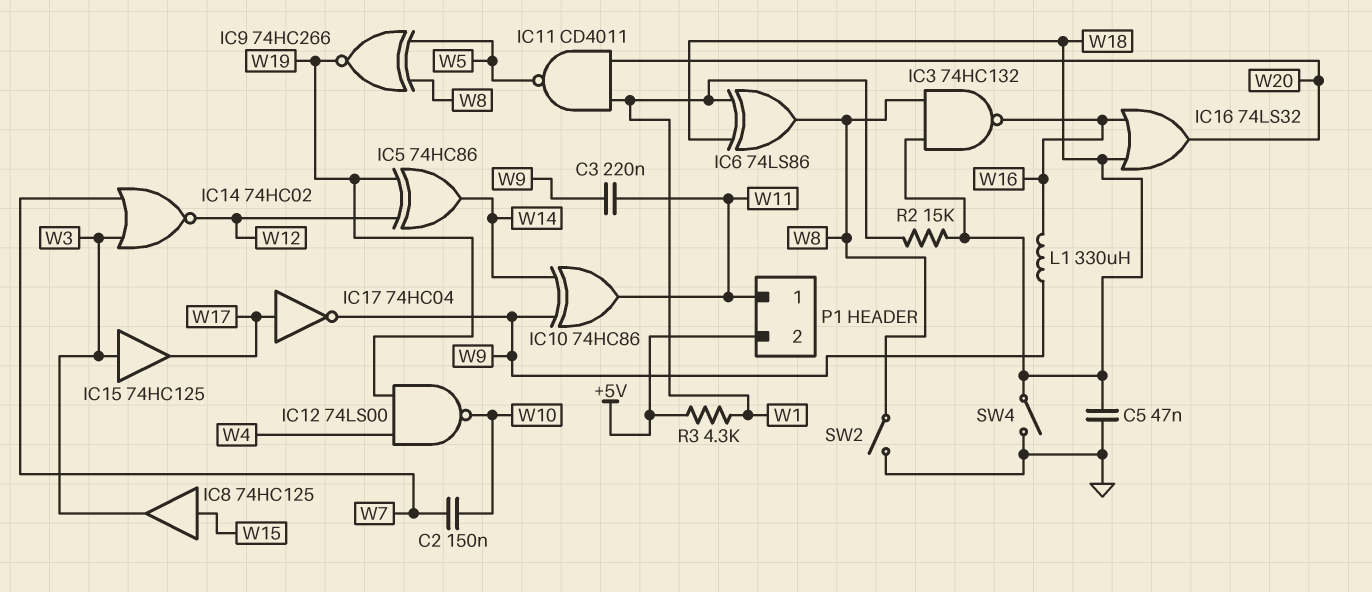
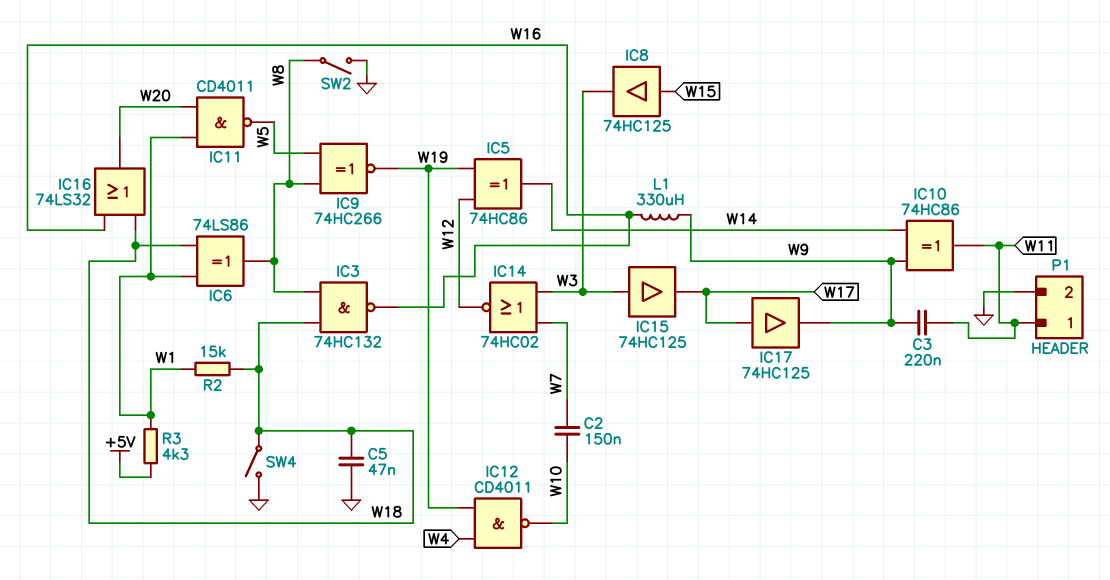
IC12: NAND 74LS00 (in W4, in W19, out W10) -> NAND CD4011 (in W4, in W19, out W10)
IC17: NOT 74HC04 (in W17, out W9) -> buffer 74HC125 (in W17, out W9)
P1 pin 2: +5V -> GND

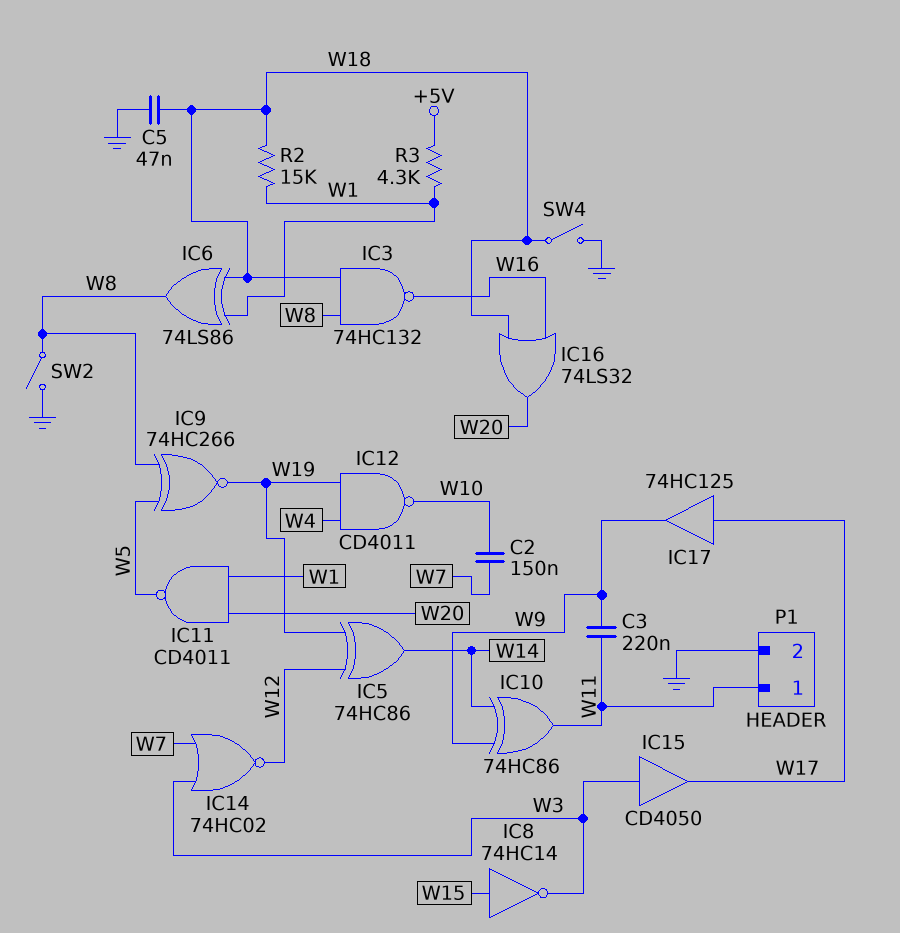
IC8: buffer 74HC125 (in W15, out W3) -> NOT 74HC14 (in W15, out W3)
IC15: buffer 74HC125 (in W3, out W17) -> buffer CD4050 (in W3, out W17)
L1: 330uH (W9, W16) -> none

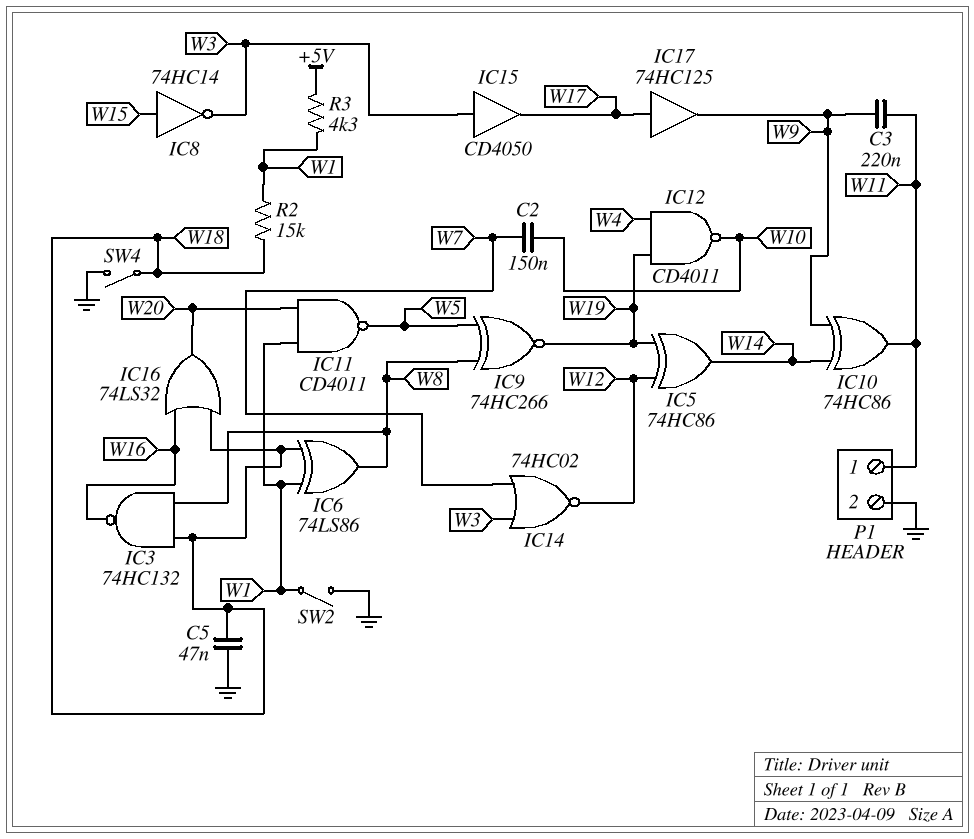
SW2: switch (GND, W8) -> switch (GND, W1)

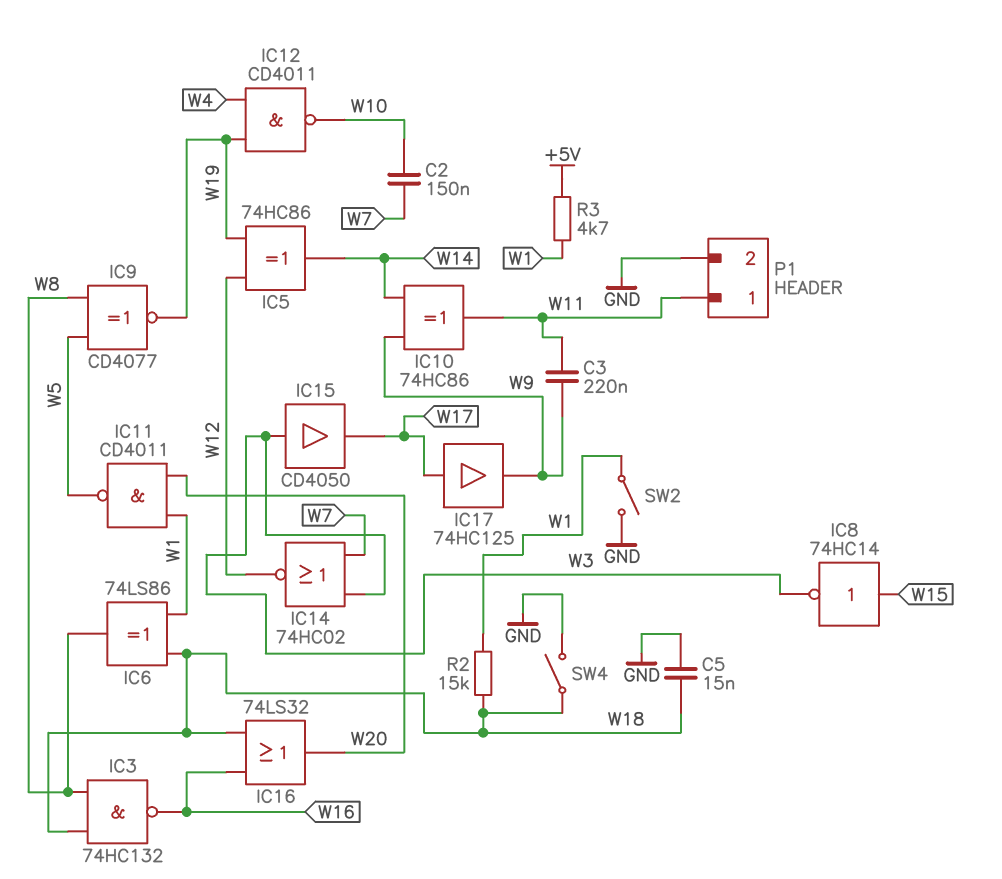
C5: 47nF (GND, W18) -> 15nF (GND, W18)
IC9: XNOR 74HC266 (in W5, in W8, out W19) -> XNOR CD4077 (in W5, in W8, out W19)
R3: 4.3k (+5V, W1) -> 4.7k (+5V, W1)

